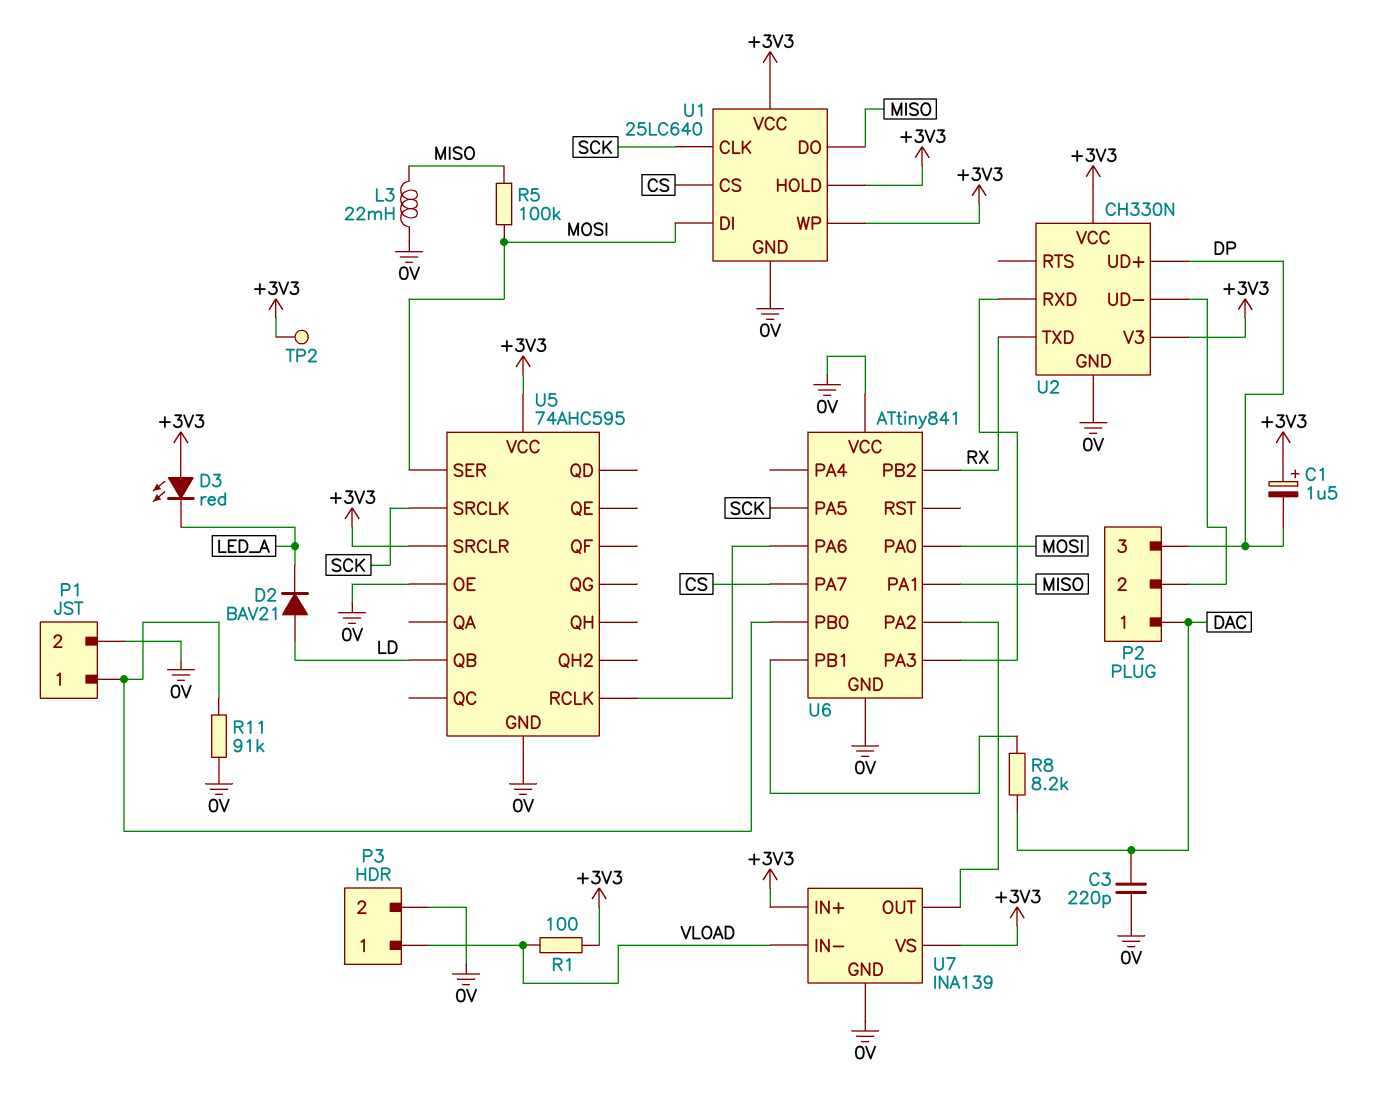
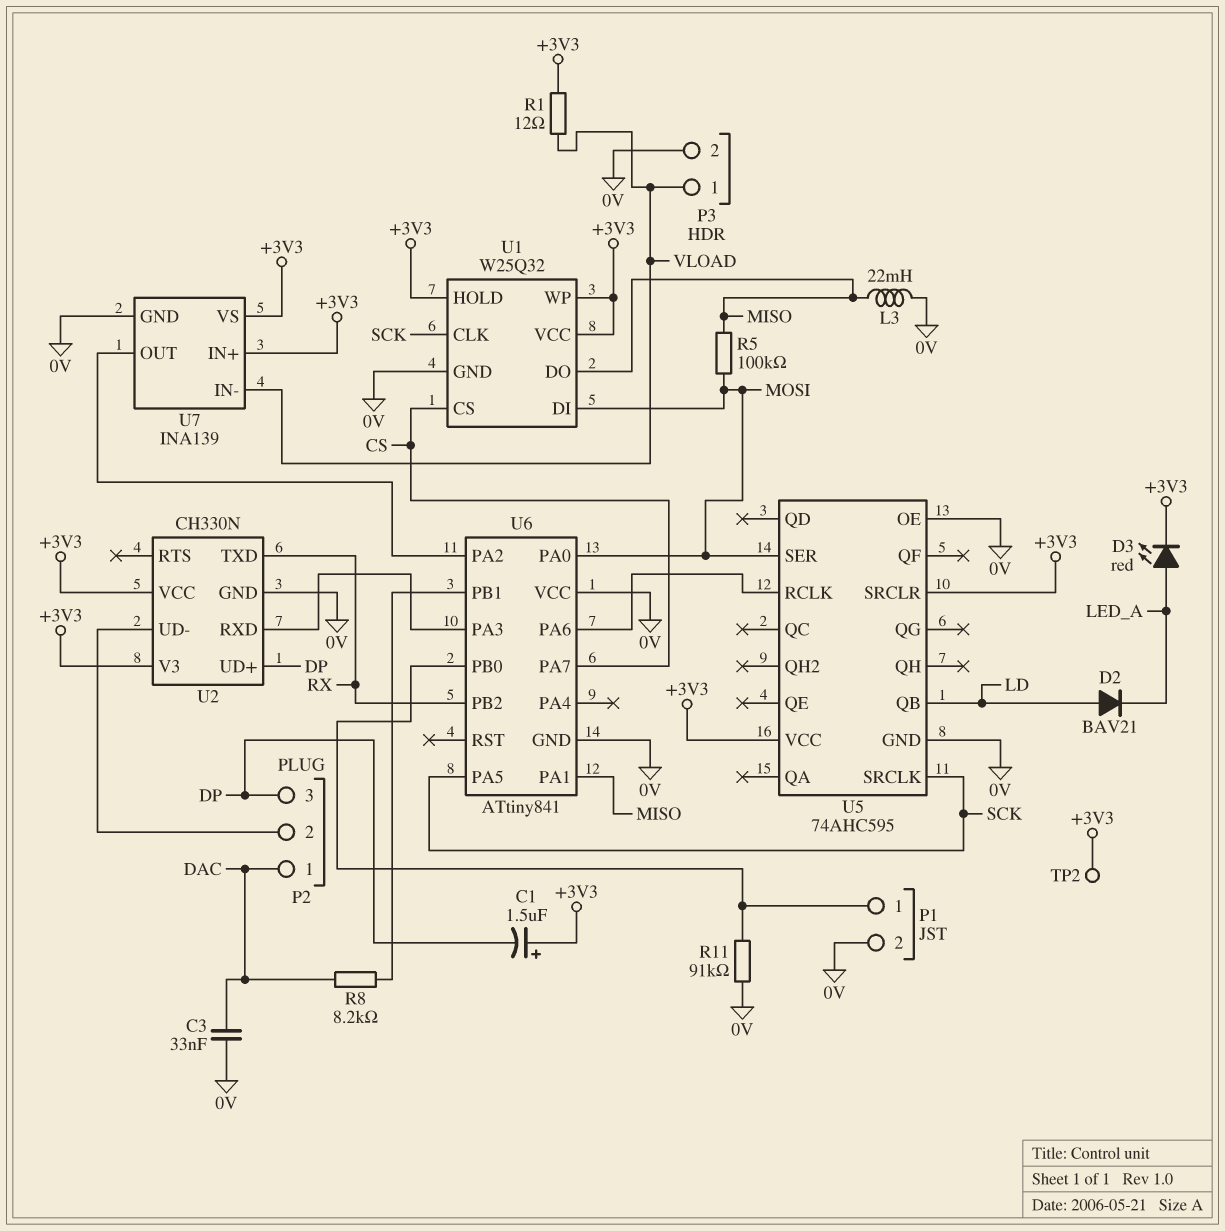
C3: 220pF (0V, DAC) -> 33nF (0V, DAC)
D3: LED red (A +3V3, K LED_A) -> LED red (A LED_A, K +3V3)
R1: 100 (+3V3, VLOAD) -> 12 (+3V3, VLOAD)
U1: 25LC640 -> W25Q32

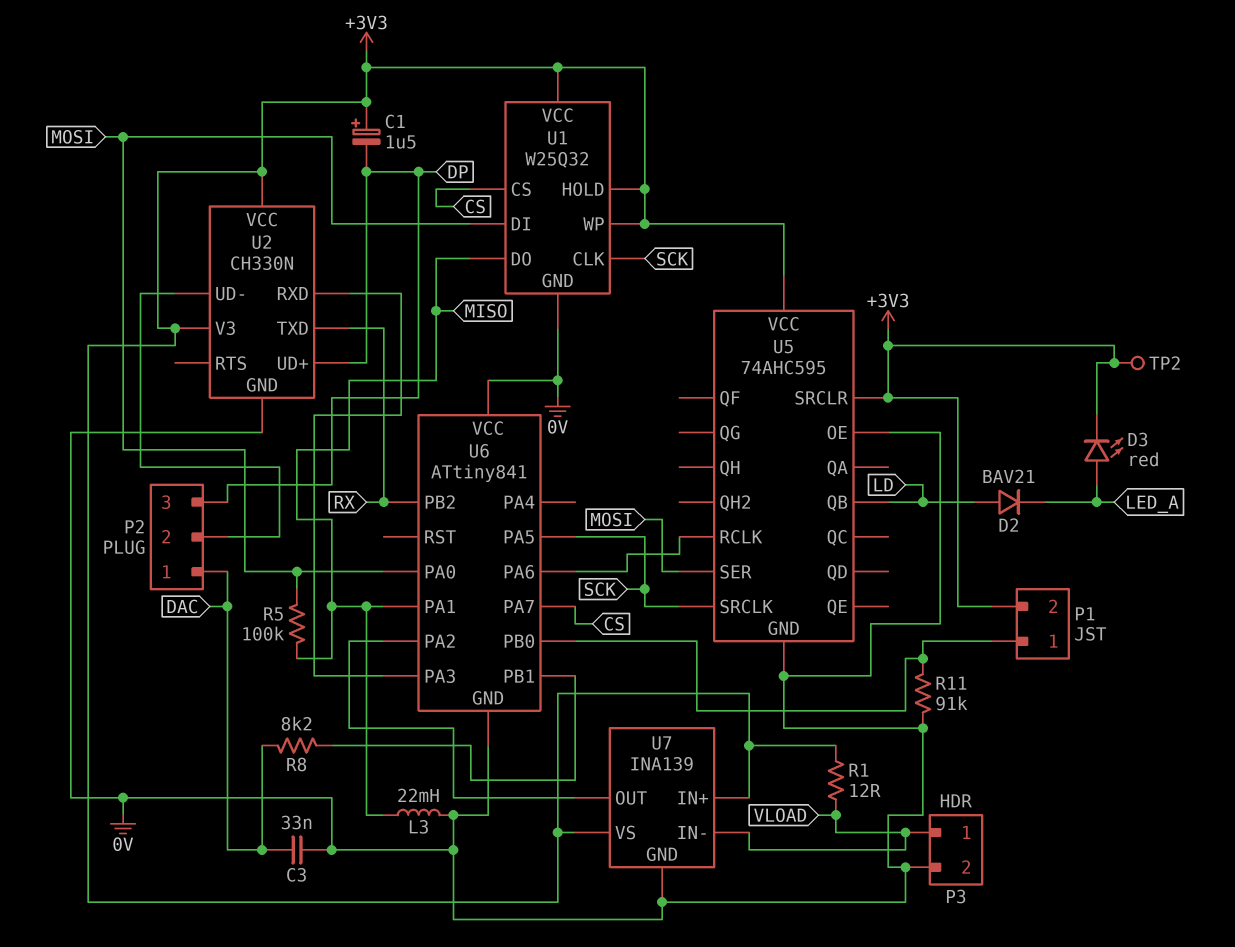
P1 pin 2: 0V -> +3V3

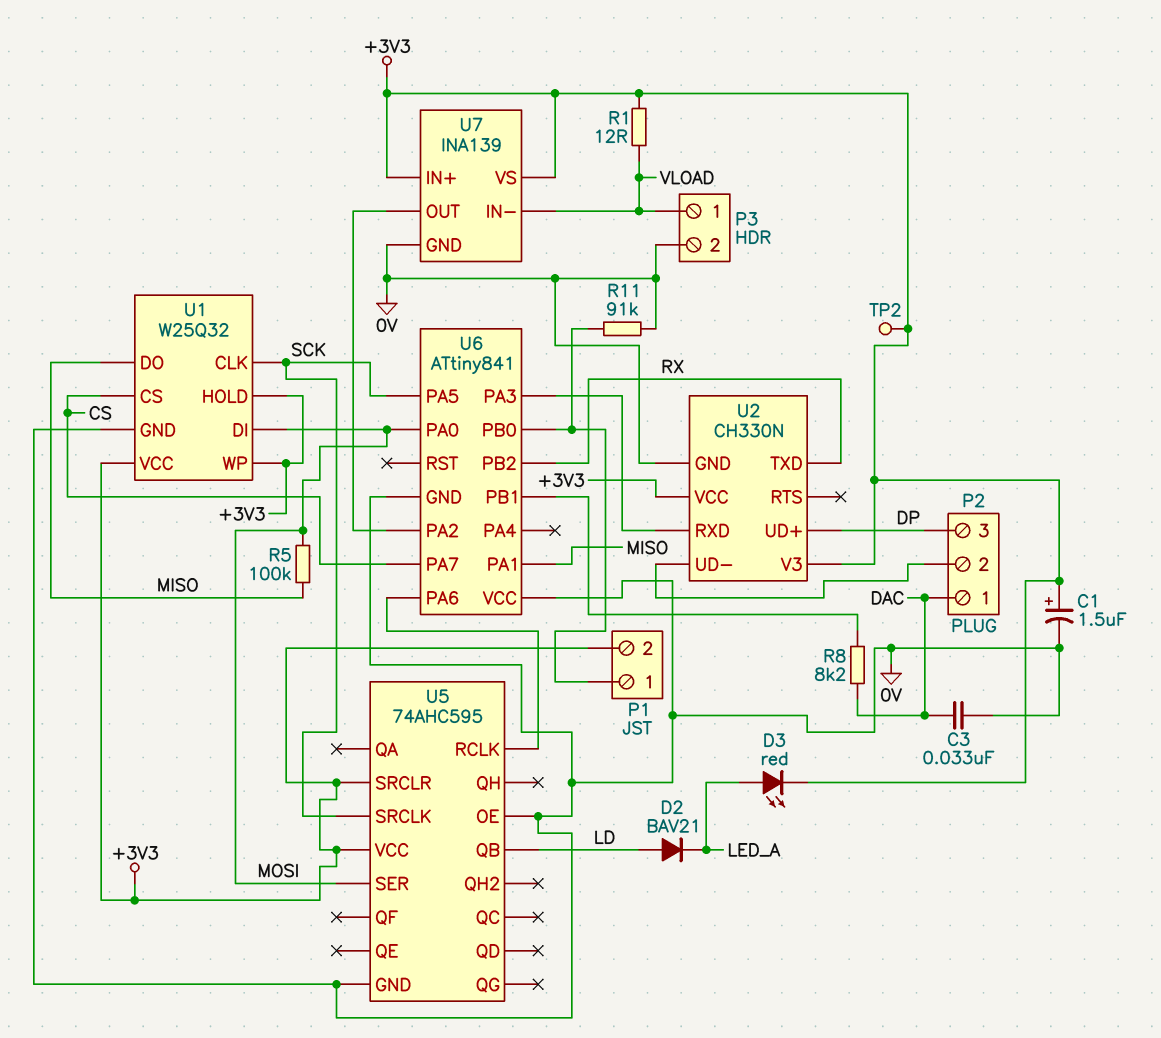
C1: 1.5uF (plus +3V3, minus DP) -> 1.5uF (plus +3V3, minus 0V)
L3: 22mH (0V, MISO) -> none

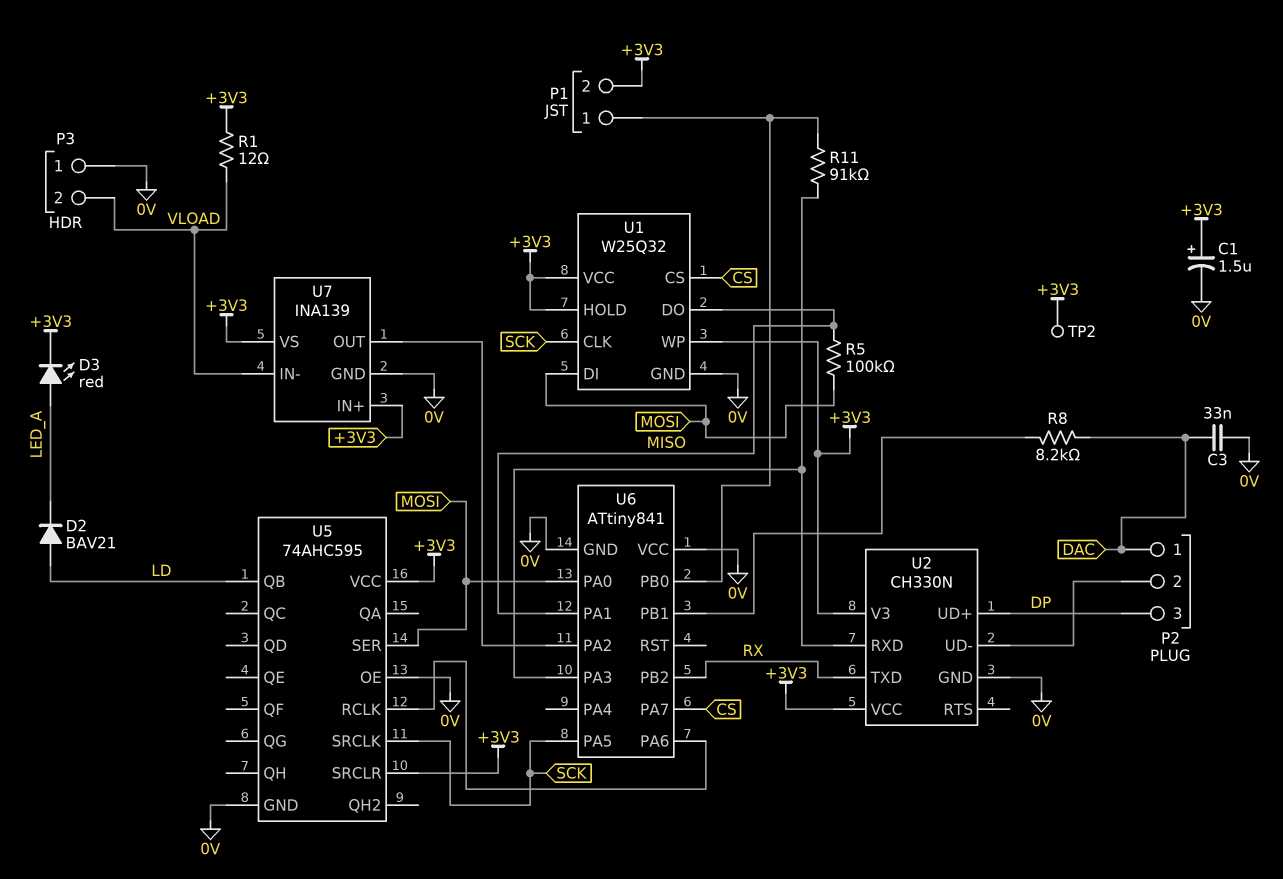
P3 pin 1: VLOAD -> 0V
P3 pin 2: 0V -> VLOAD
R11: 91k (0V, P1/1) -> 91k (P1/1, U2/RXD)

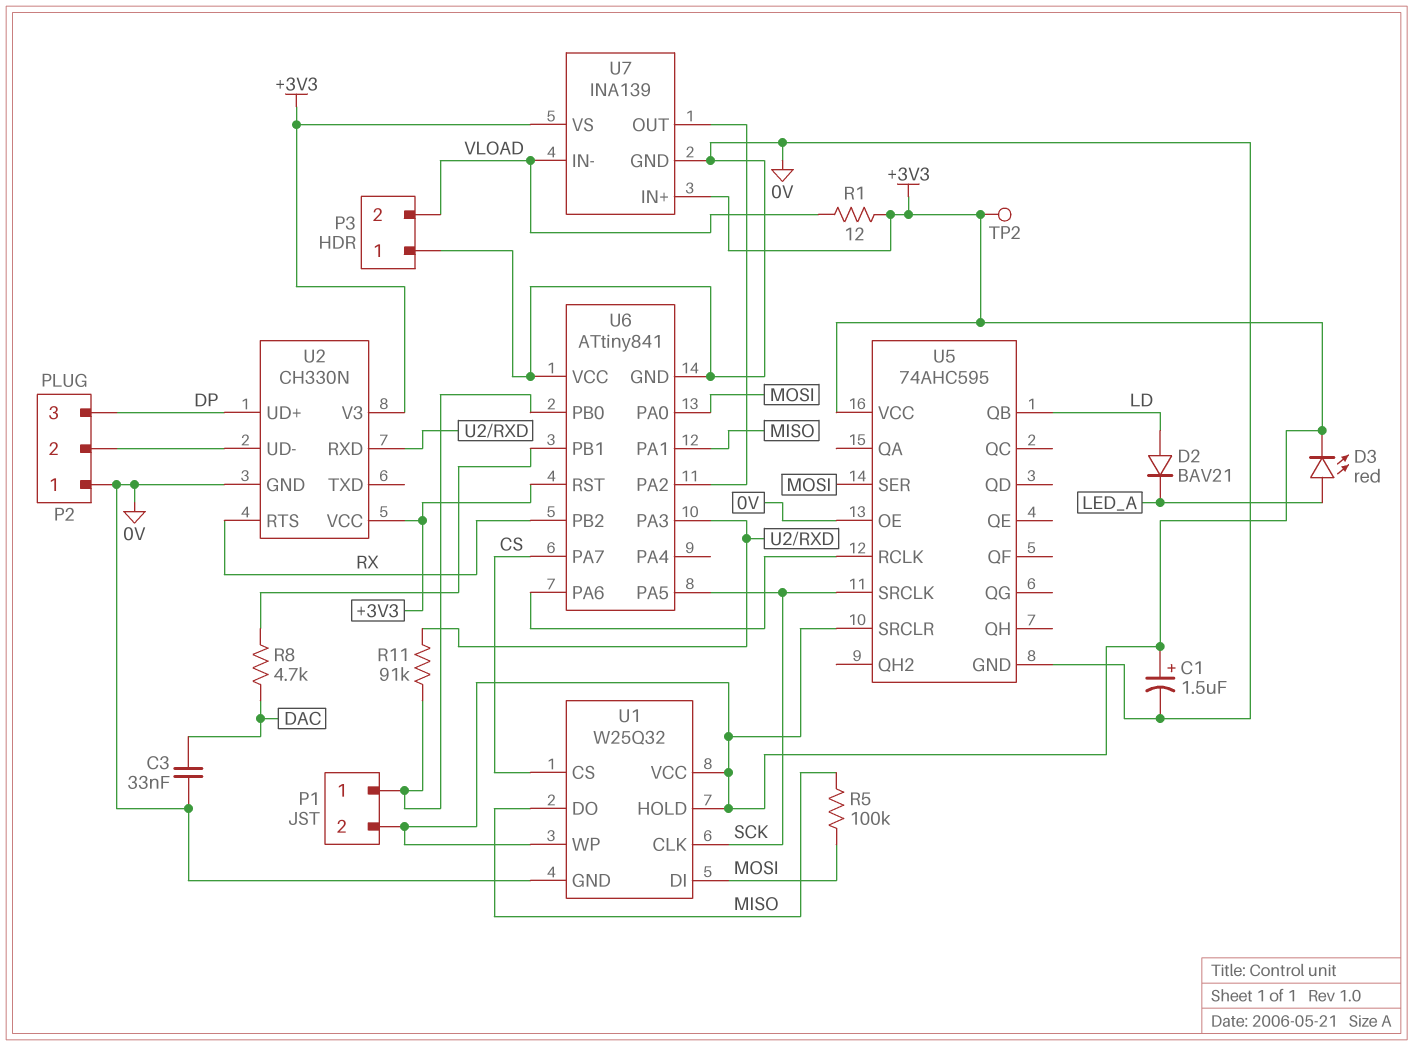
P2 pin 1: DAC -> 0V
R8: 8.2k (DAC, U6/PB1) -> 4.7k (DAC, U6/PB1)
U2 pin RTS: none -> RX
U2 pin TXD: RX -> none
U6 pin RST: none -> +3V3

